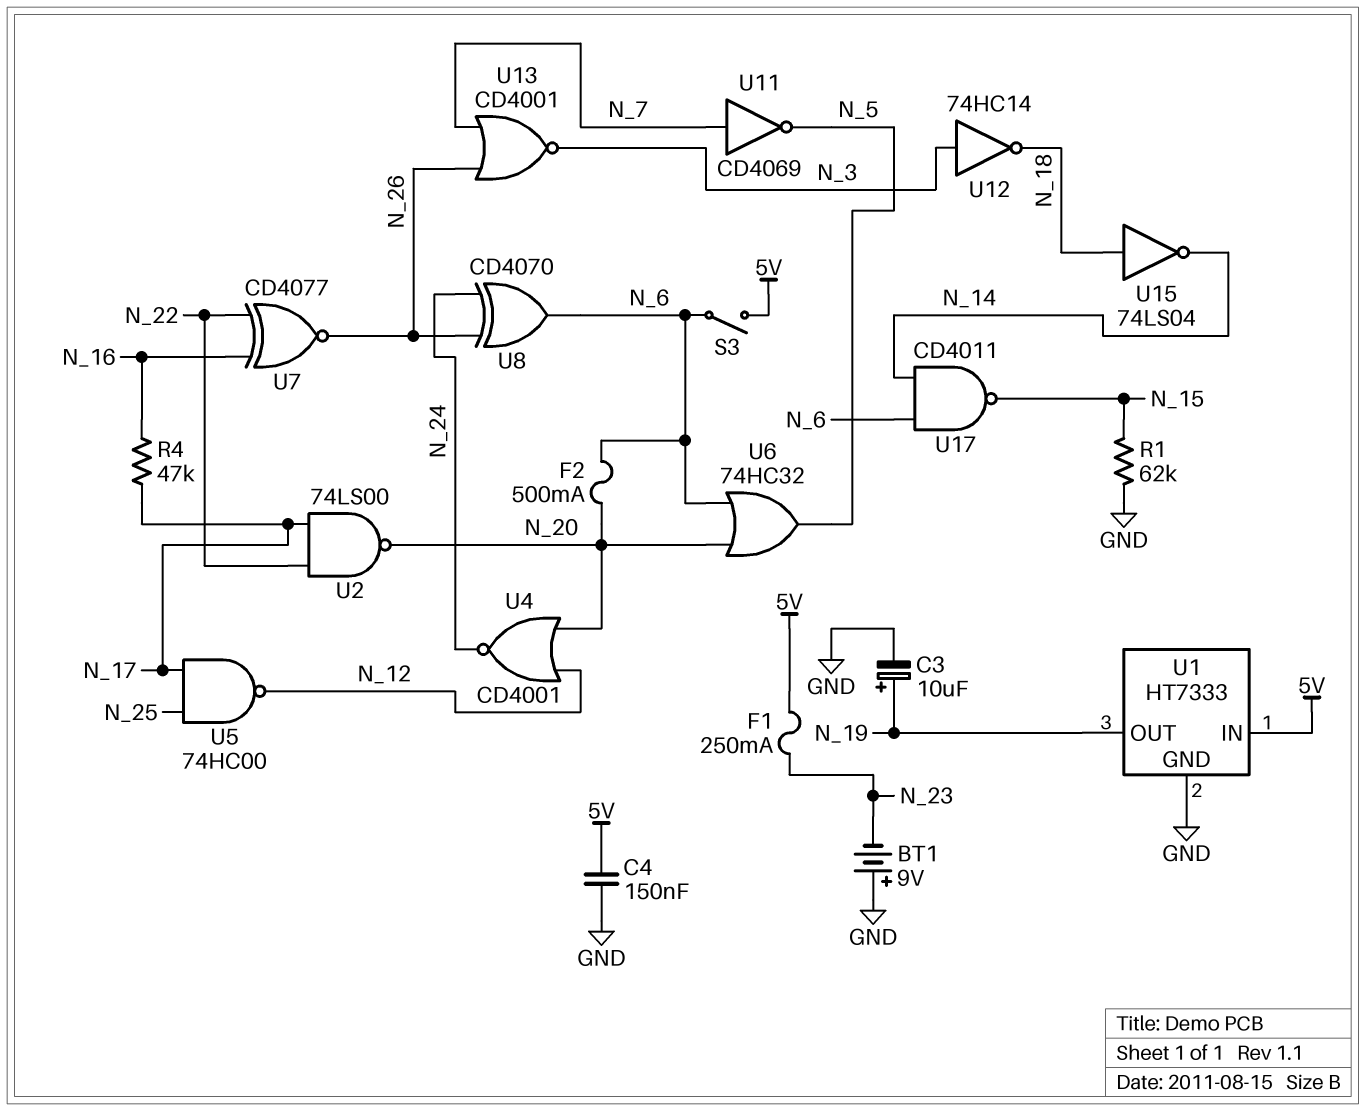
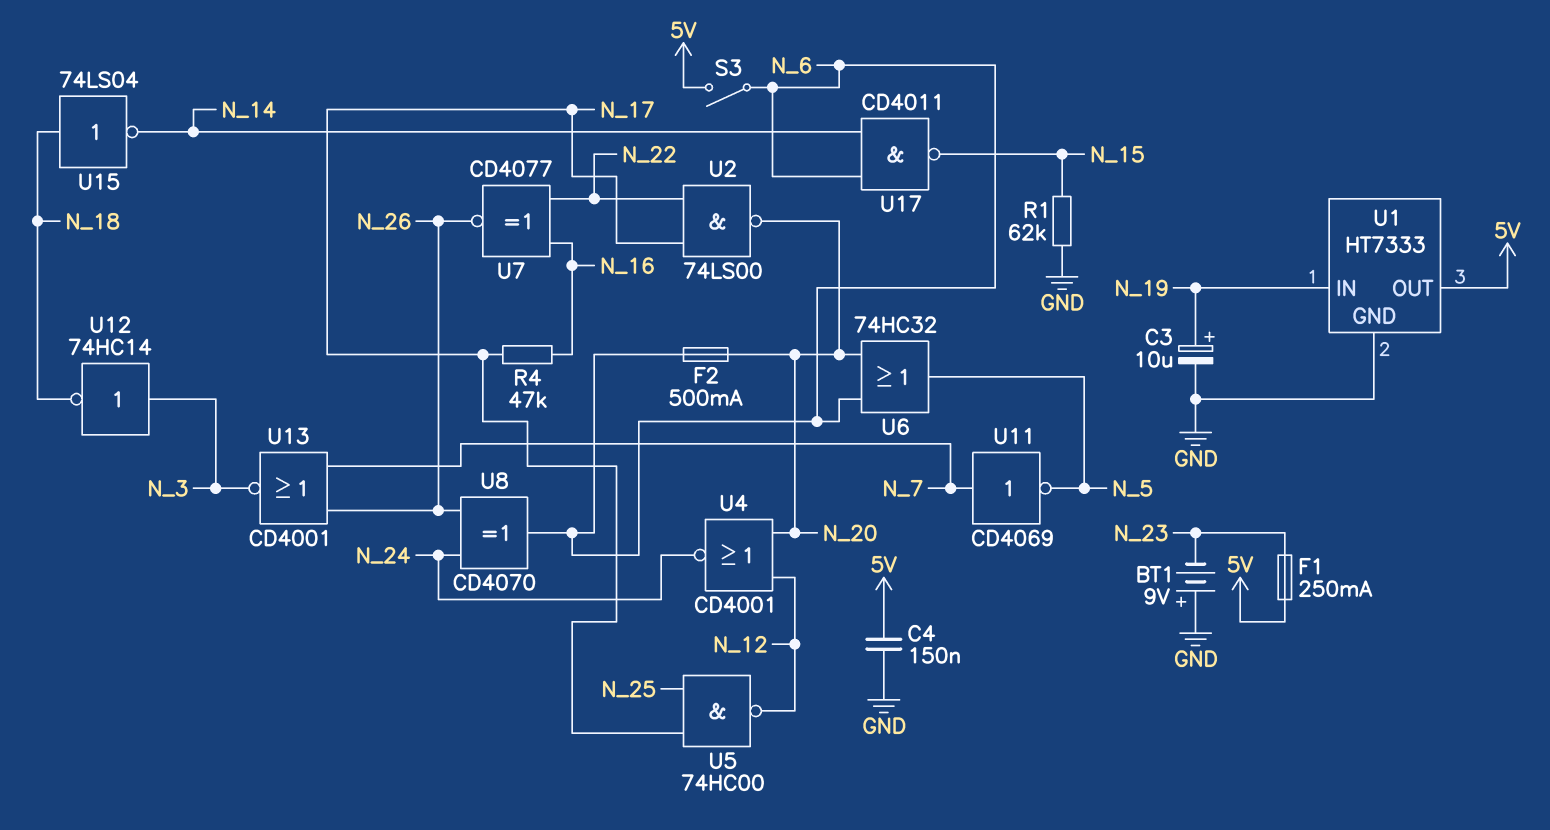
U1 pin IN: 5V -> N_19
U1 pin OUT: N_19 -> 5V

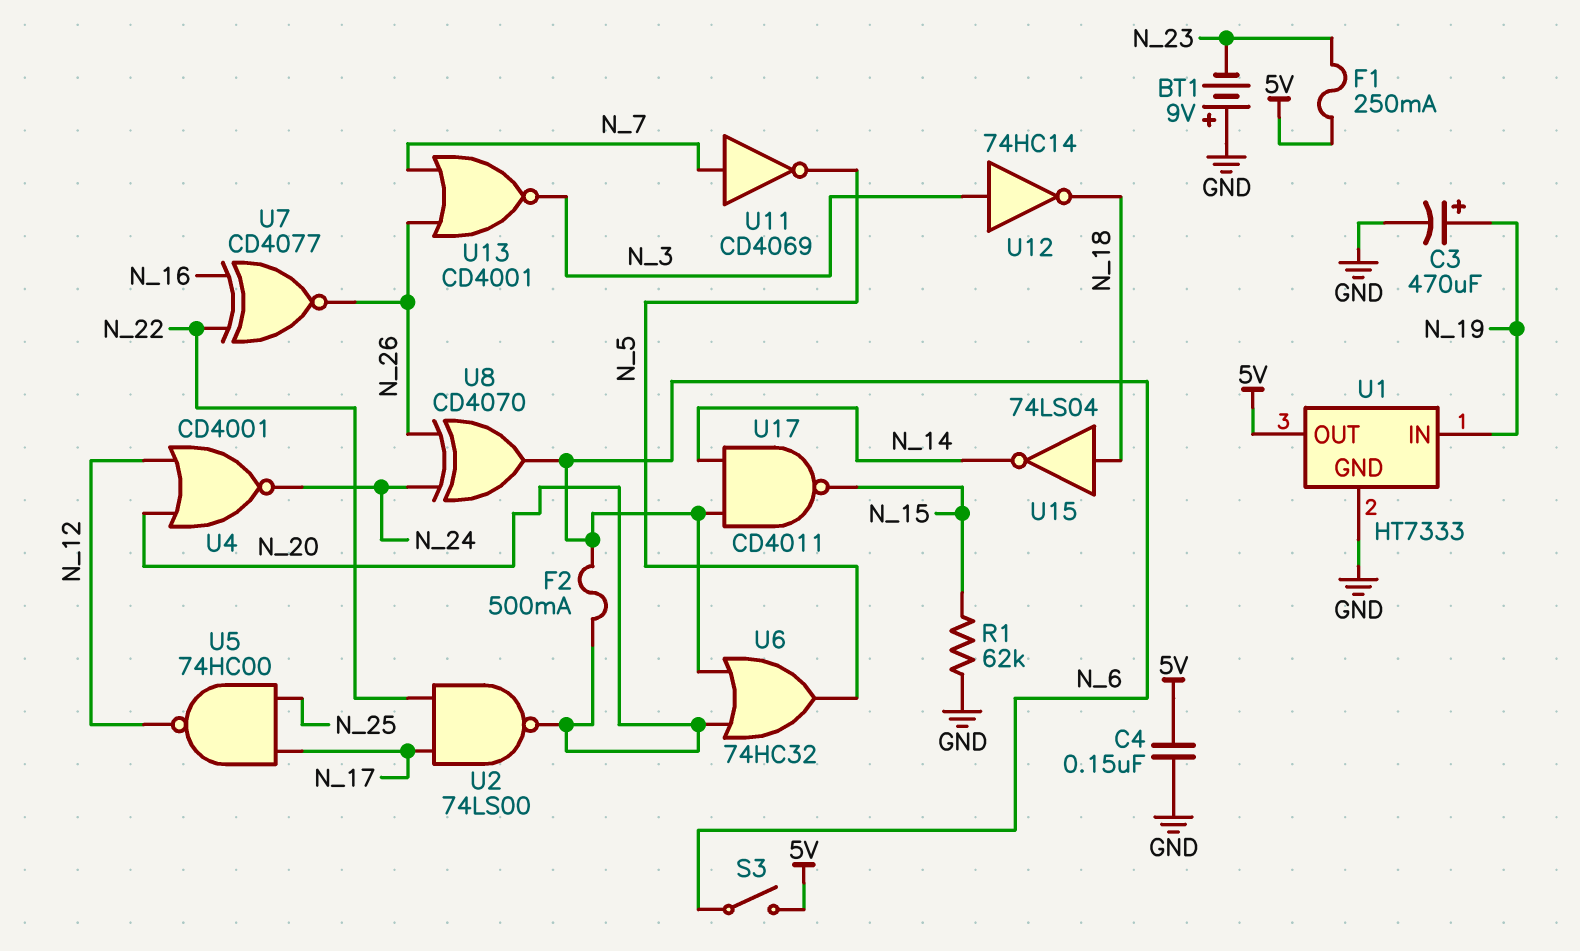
C3: 10uF (plus N_19, minus GND) -> 470uF (plus N_19, minus GND)
R4: 47k (N_16, N_17) -> none

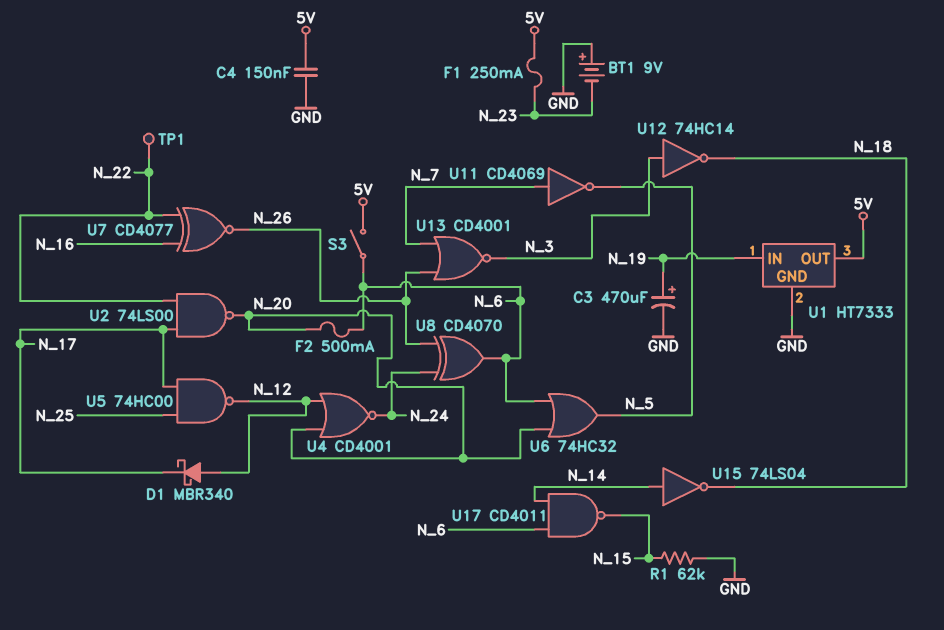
D1: none -> schottky MBR340 (A N_12, K N_17)
TP1: none -> test point (N_22)
U15: NOT 74LS04 (in N_18, out N_14) -> NOT 74LS04 (in N_14, out N_18)

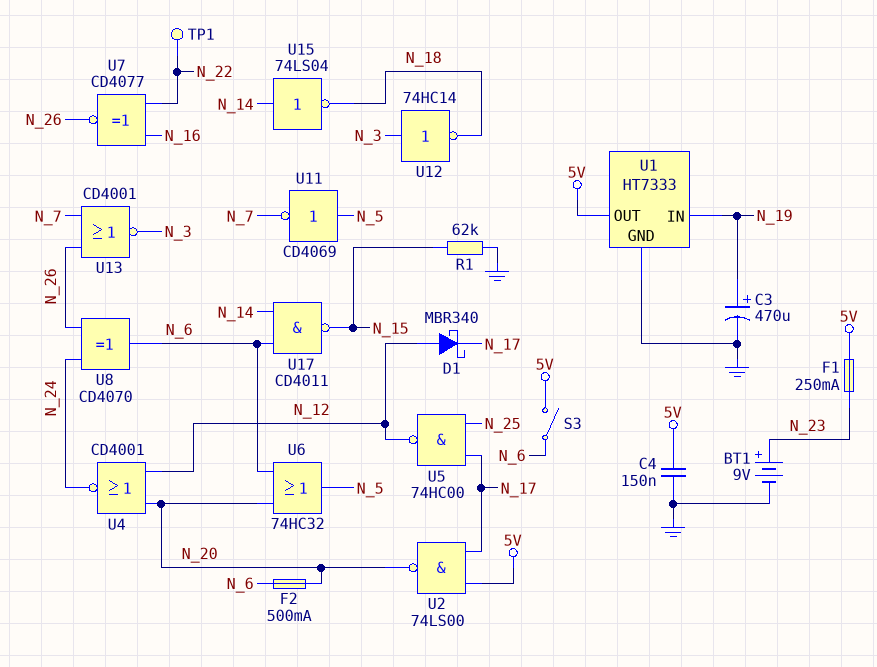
BT1: 9V (plus GND, minus N_23) -> 9V (plus N_23, minus GND)
U2: NAND 74LS00 (in N_17, in N_22, out N_20) -> NAND 74LS00 (in 5V, in N_17, out N_20)
U11: NOT CD4069 (in N_7, out N_5) -> NOT CD4069 (in N_5, out N_7)

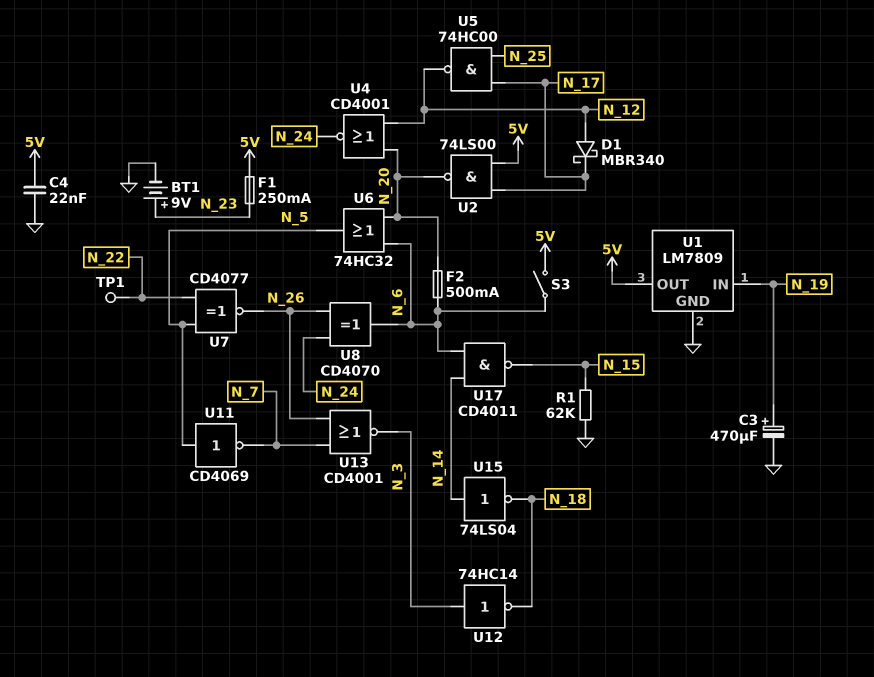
C4: 150nF (5V, GND) -> 22nF (5V, GND)
U1: HT7333 -> LM7809
U7: XNOR CD4077 (in N_16, in N_22, out N_26) -> XNOR CD4077 (in N_5, in N_22, out N_26)

